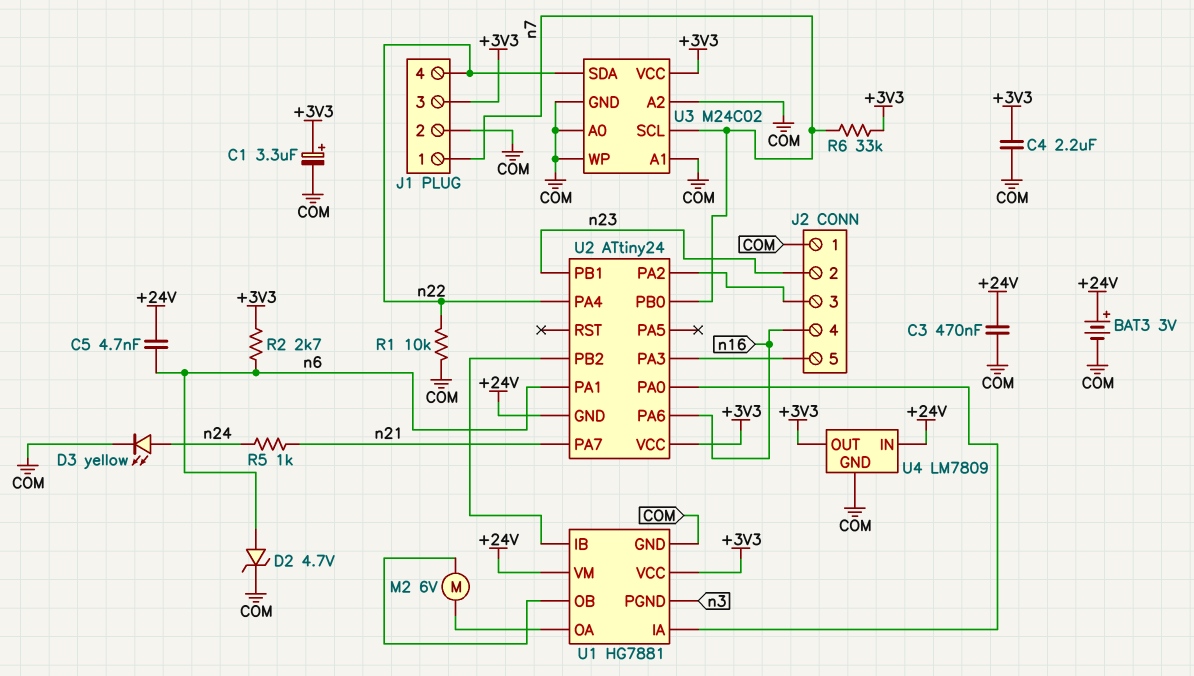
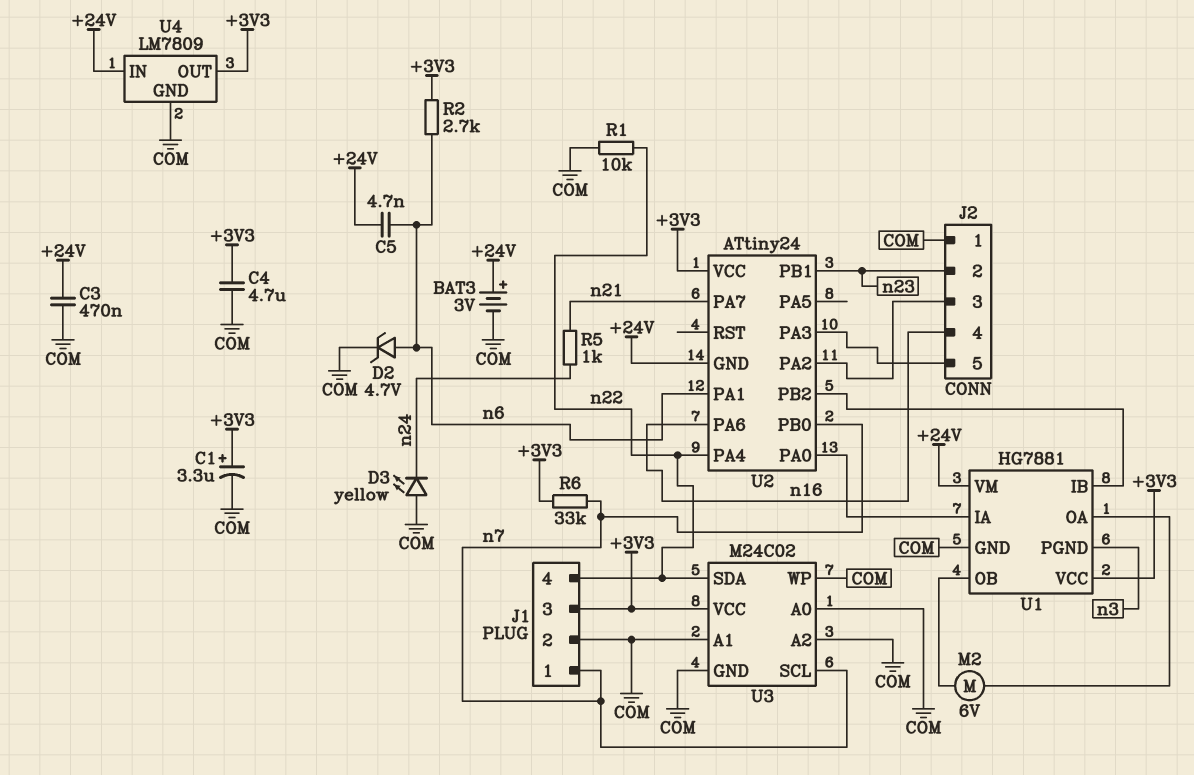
C4: 2.2uF (+3V3, COM) -> 4.7uF (+3V3, COM)
D3: LED yellow (A n24, K COM) -> LED yellow (A COM, K n24)

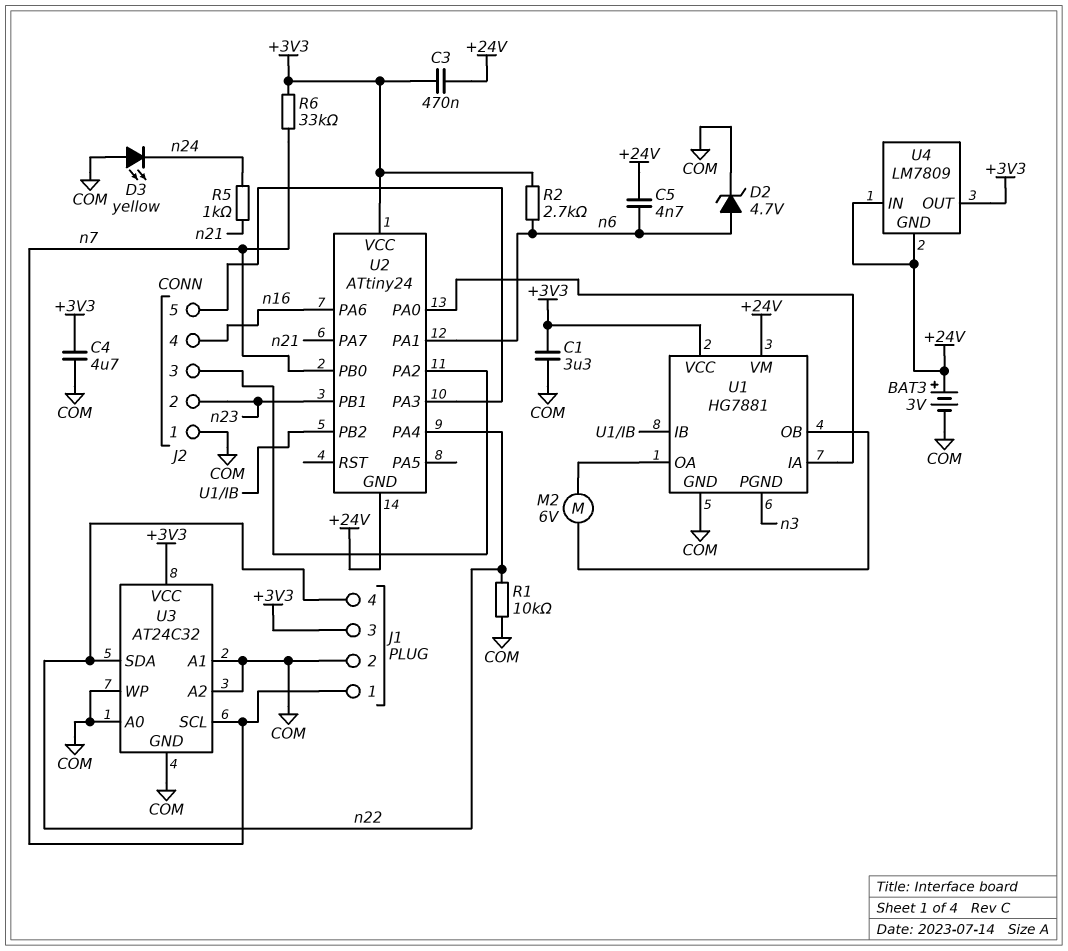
C1: 3.3uF (plus +3V3, minus COM) -> 3.3uF (+3V3, COM)
C3: 470nF (+24V, COM) -> 470nF (+3V3, +24V)
U3: M24C02 -> AT24C32
U4 pin GND: COM -> +24V

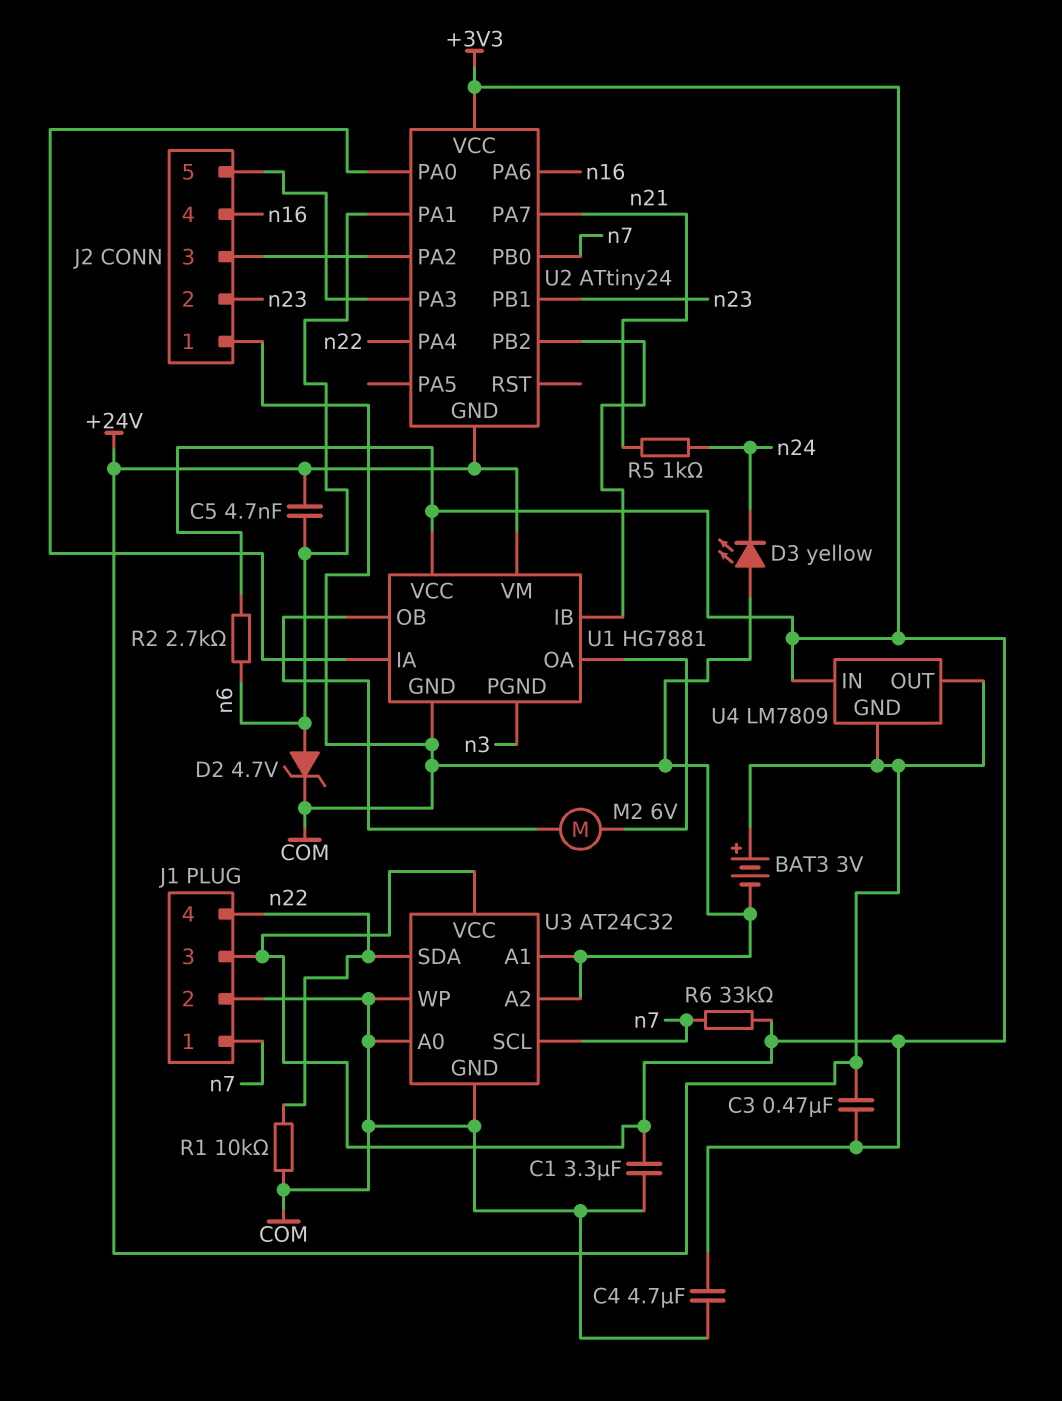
U4 pin IN: +24V -> +3V3
U4 pin OUT: +3V3 -> +24V

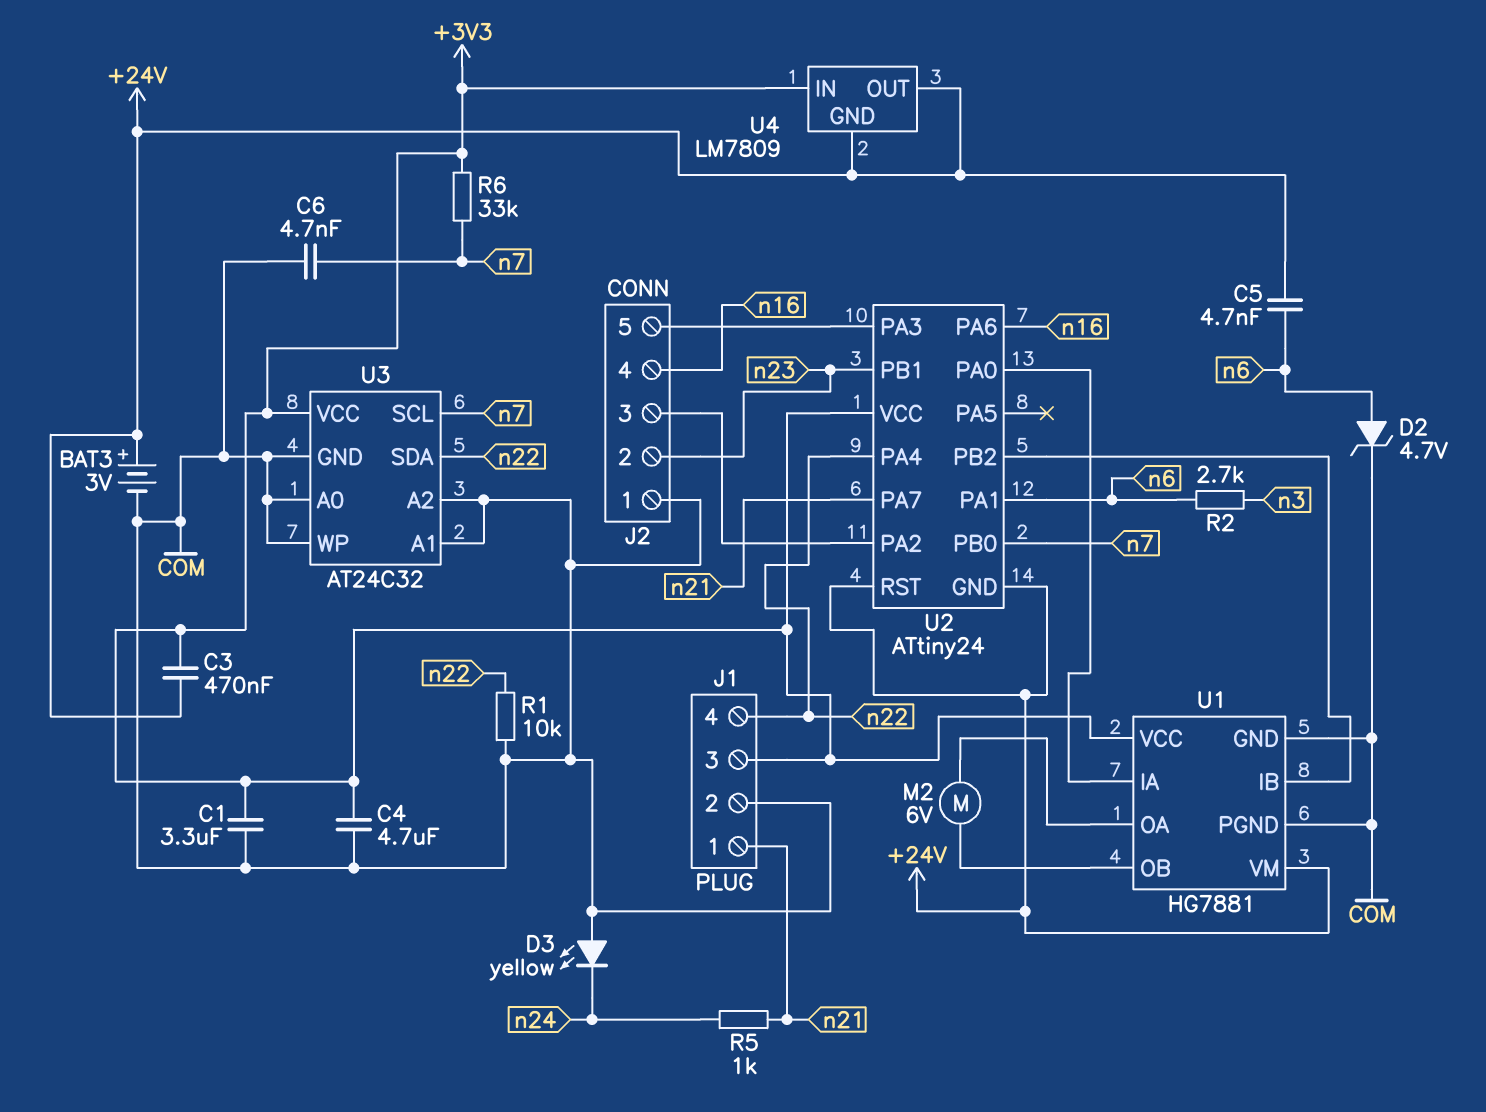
C6: none -> 4.7nF (COM, n7)
J1 pin 1: n7 -> n21
R2: 2.7k (+3V3, n6) -> 2.7k (n3, n6)
U1 pin PGND: n3 -> COM
U2 pin RST: none -> +24V

